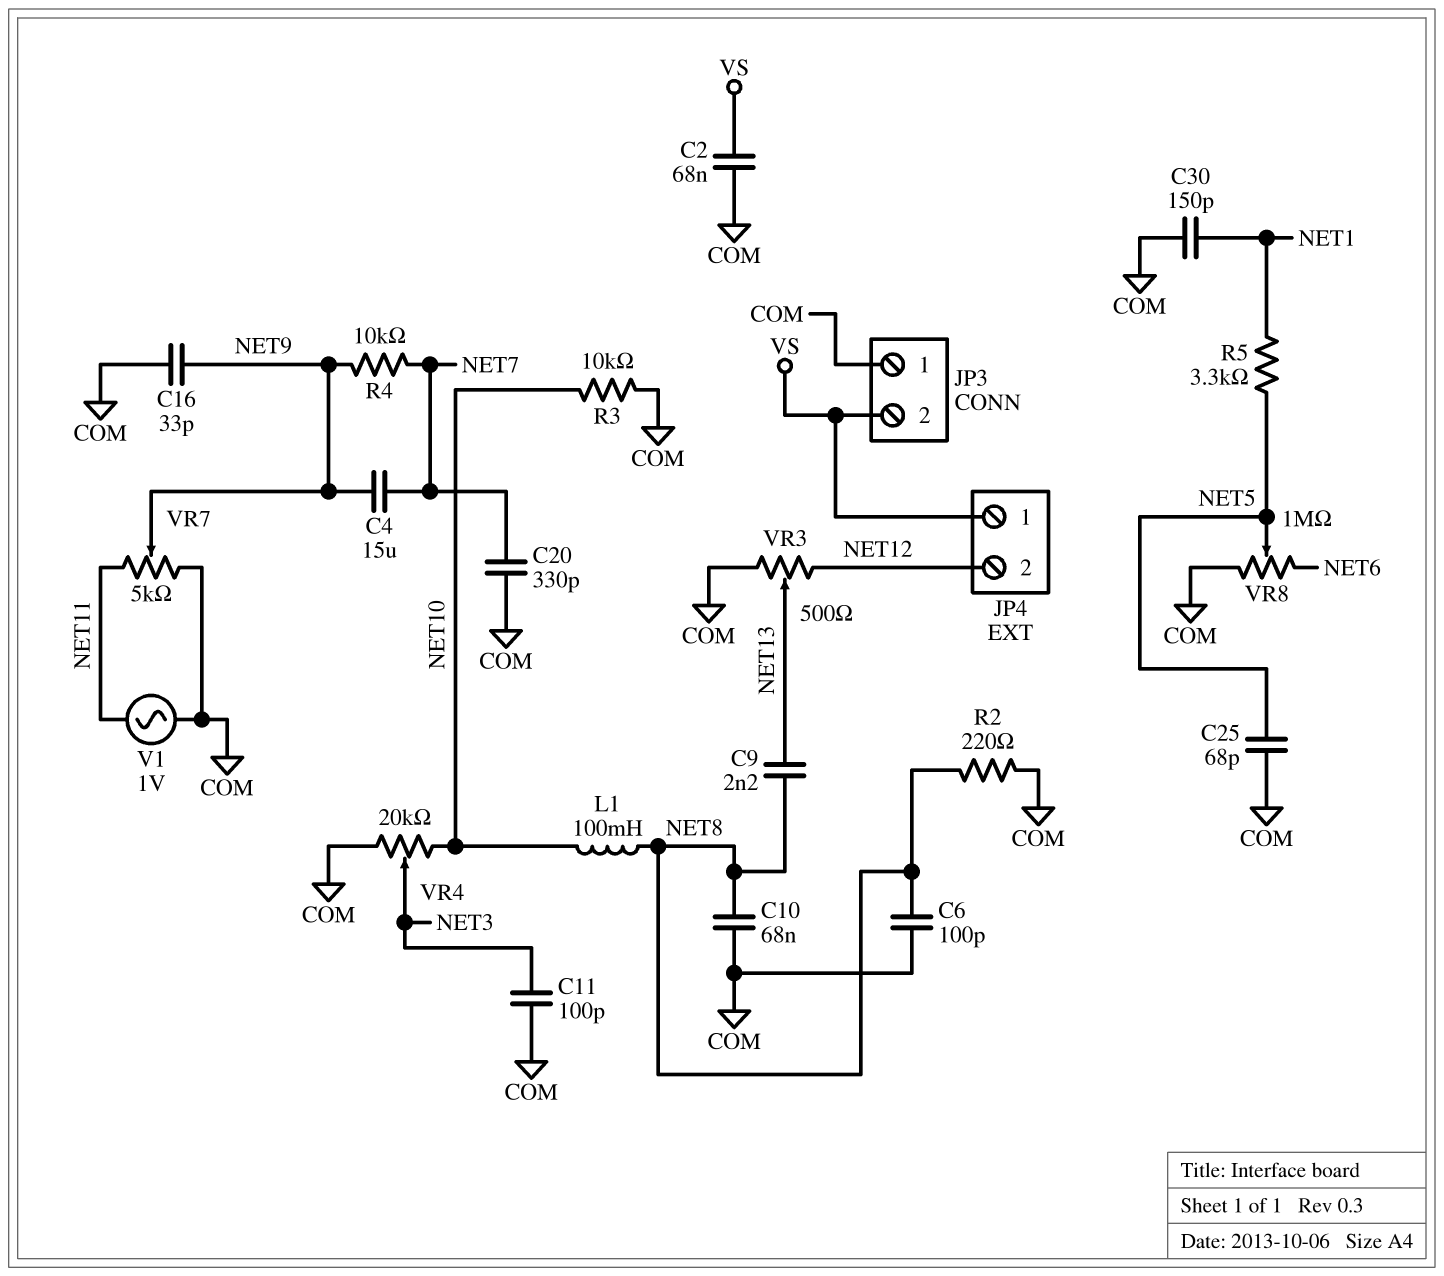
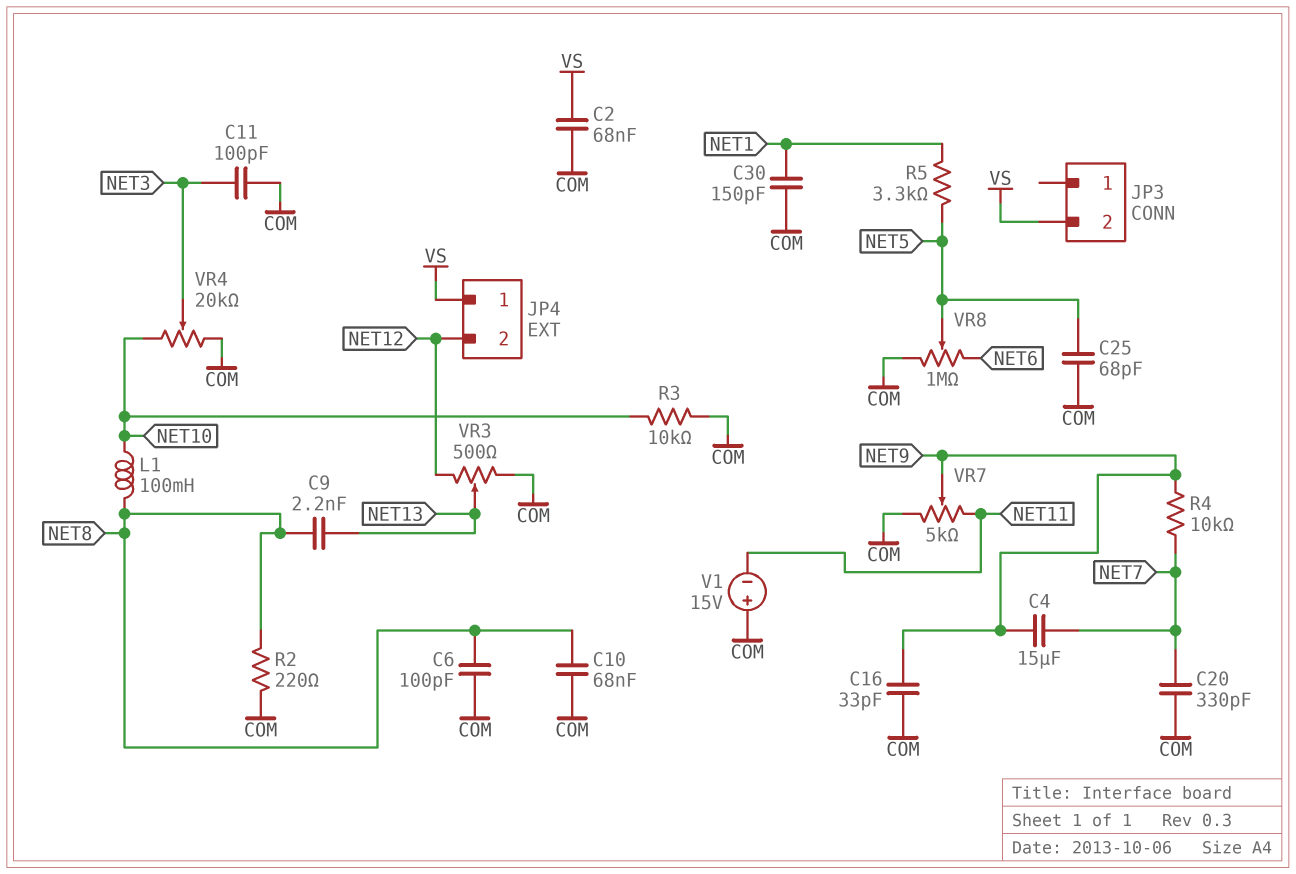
JP3 pin 1: COM -> none
V1: AC 1V (COM, NET11) -> 15V (plus COM, minus NET11)

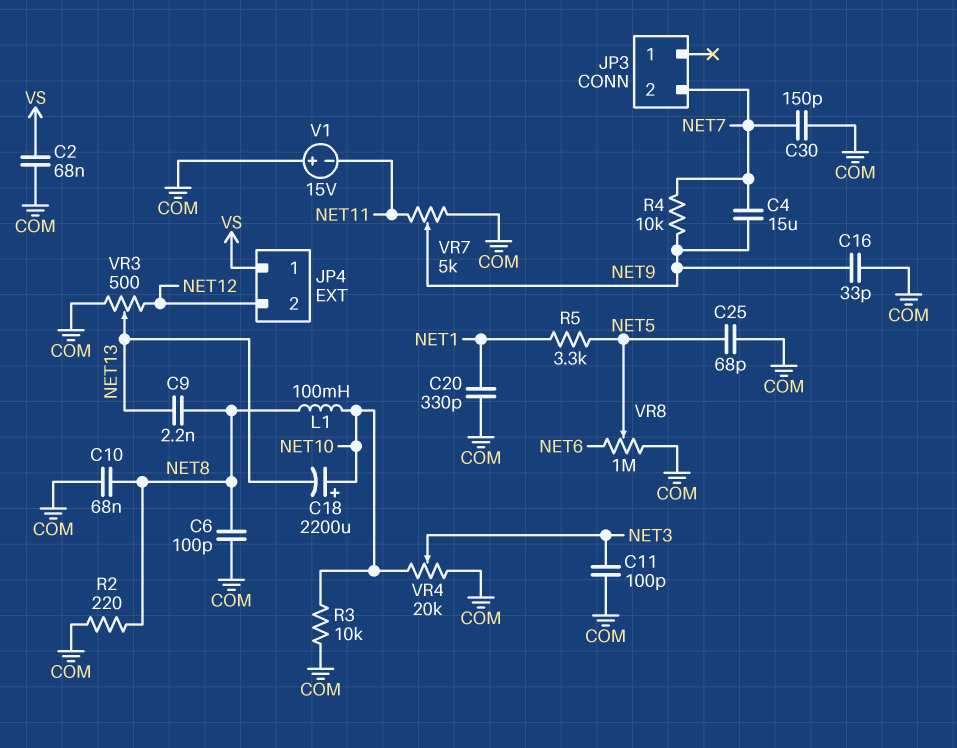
C18: none -> 2200uF (plus NET10, minus NET13)
C20: 330pF (COM, NET7) -> 330pF (COM, NET1)
C30: 150pF (COM, NET1) -> 150pF (COM, NET7)
JP3 pin 2: VS -> NET7

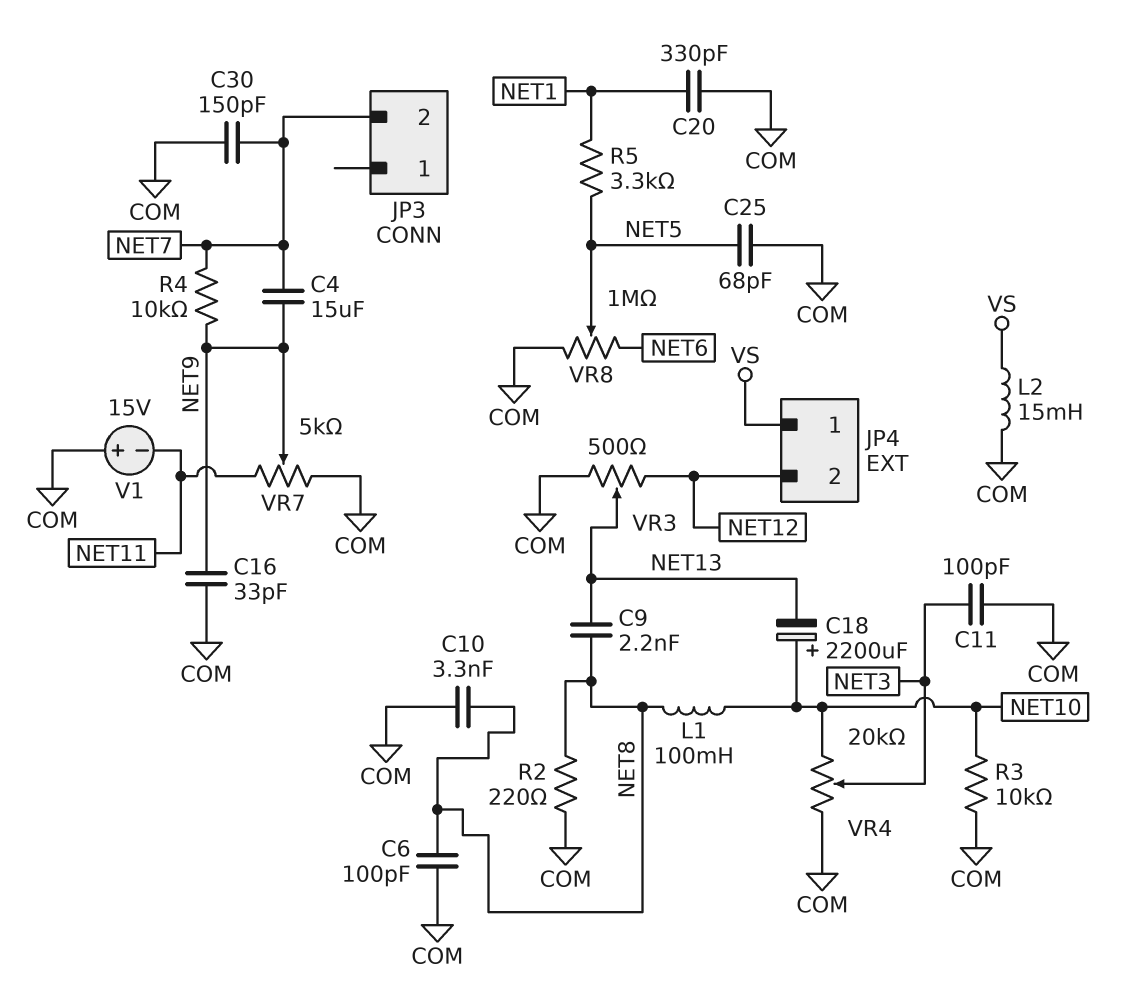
C2: 68nF (COM, VS) -> none
C10: 68nF (COM, NET8) -> 3.3nF (COM, NET8)
L2: none -> 15mH (COM, VS)

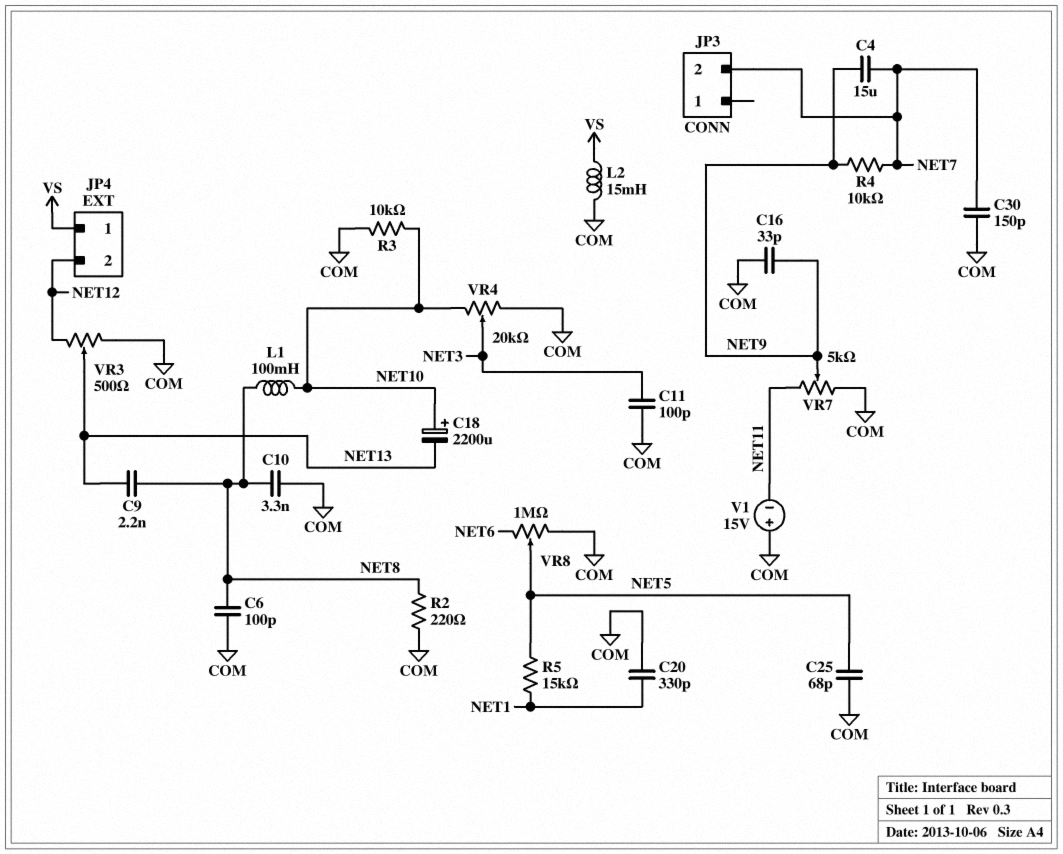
R5: 3.3k (NET1, NET5) -> 15k (NET1, NET5)

